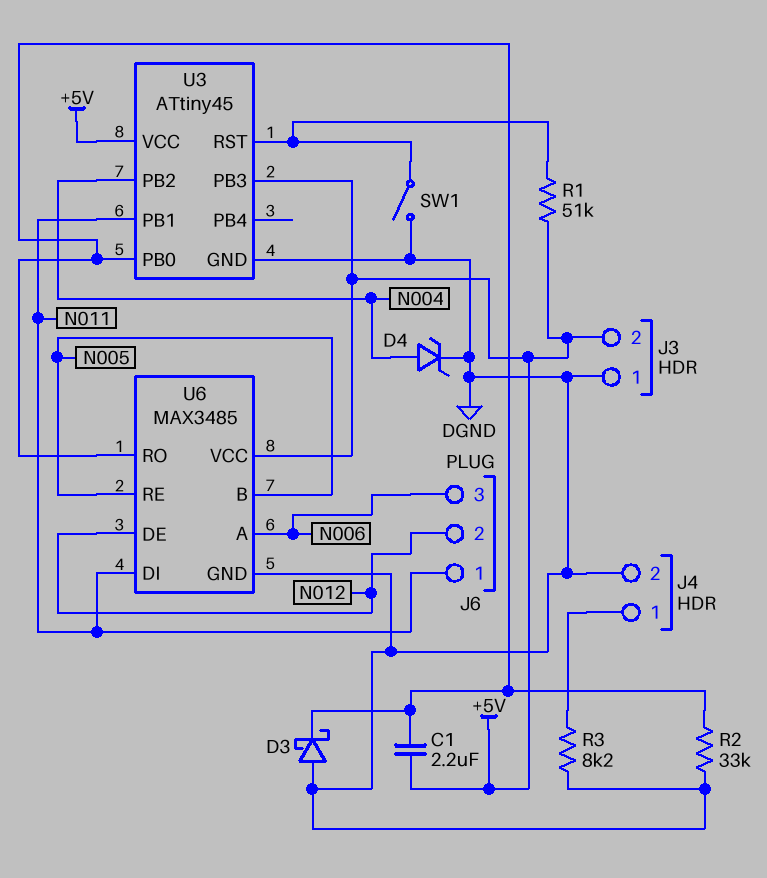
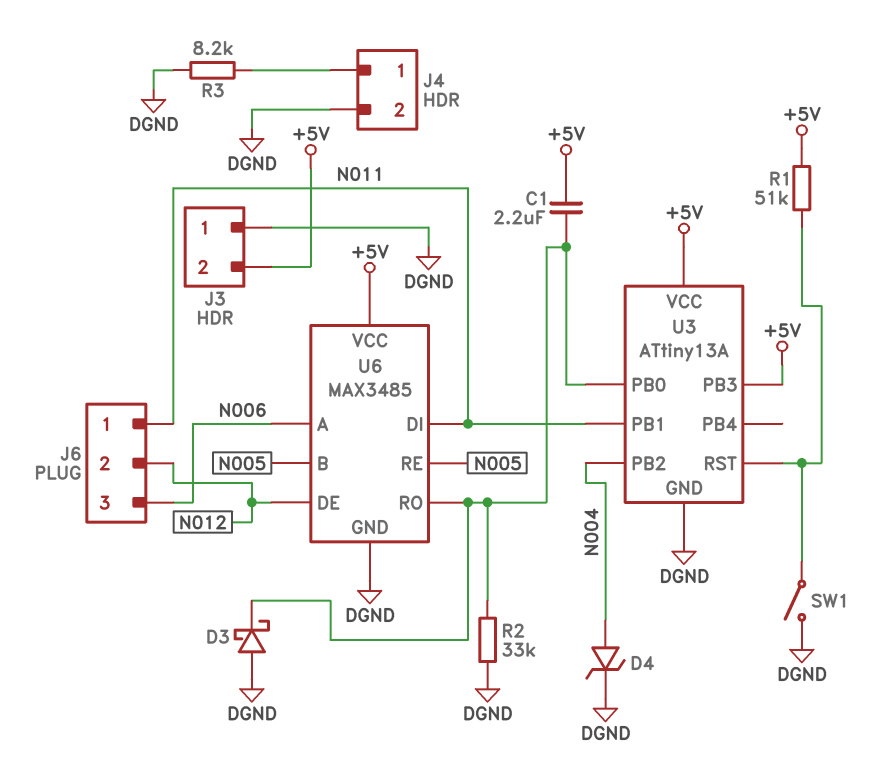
U3: ATtiny45 -> ATtiny13A

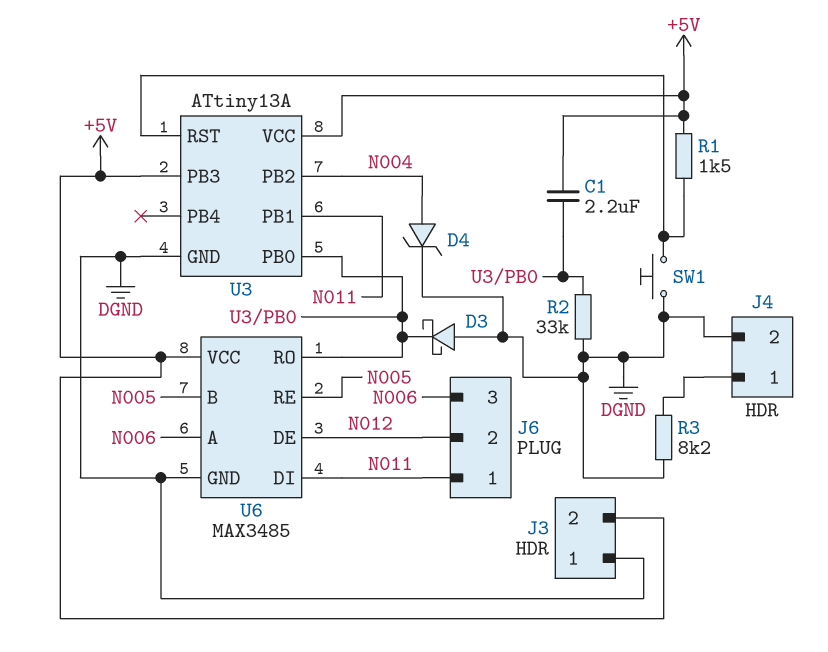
R1: 51k (+5V, U3/RST) -> 1.5k (+5V, U3/RST)
SW1: switch (DGND, U3/RST) -> button (DGND, U3/RST)

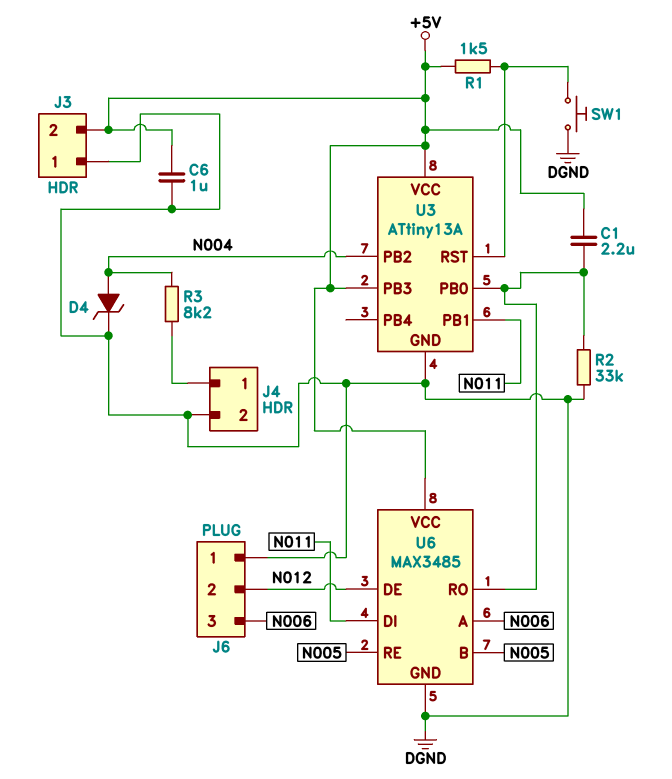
C6: none -> 1uF (+5V, DGND)
D3: schottky (A DGND, K U3/PB0) -> none
J6 pin 1: N011 -> DGND
R3: 8.2k (DGND, J4/1) -> 8.2k (J4/1, N004)

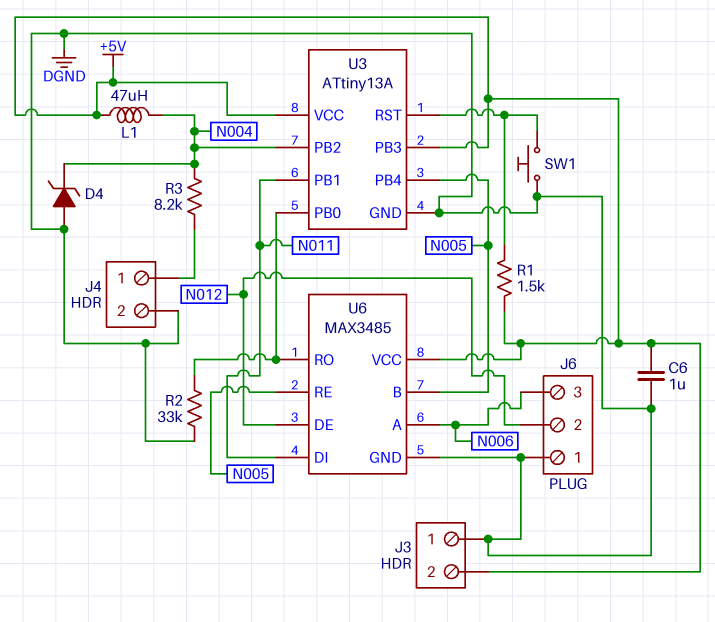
C1: 2.2uF (+5V, U3/PB0) -> none
D4: zener (A N004, K DGND) -> zener (A DGND, K N004)
L1: none -> 47uH (+5V, N004)
U3 pin PB4: none -> N005

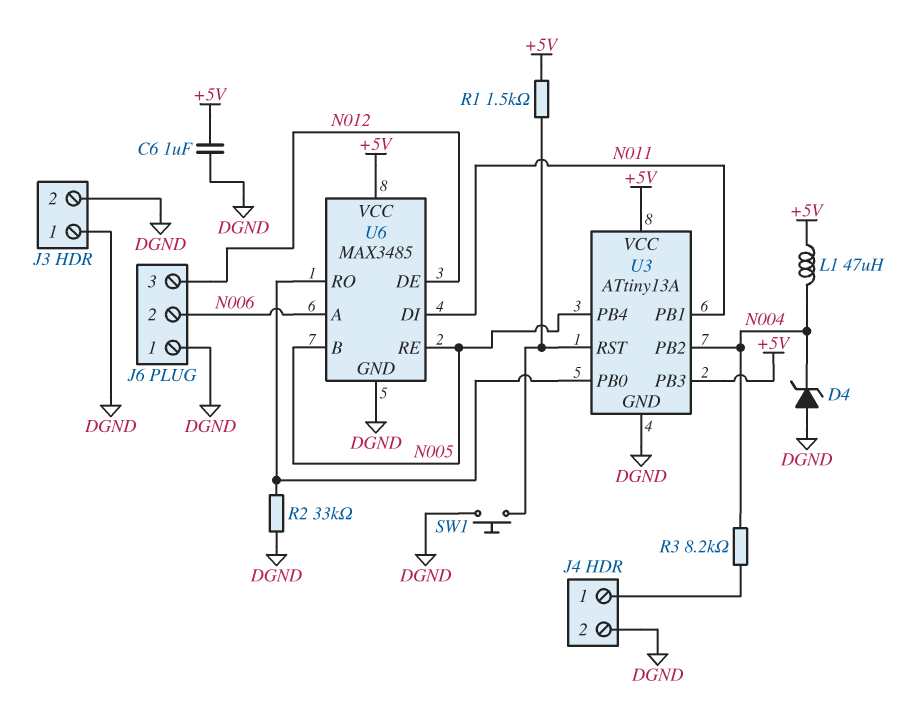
J3 pin 2: +5V -> DGND
J6 pin 2: N012 -> N006
J6 pin 3: N006 -> N012

